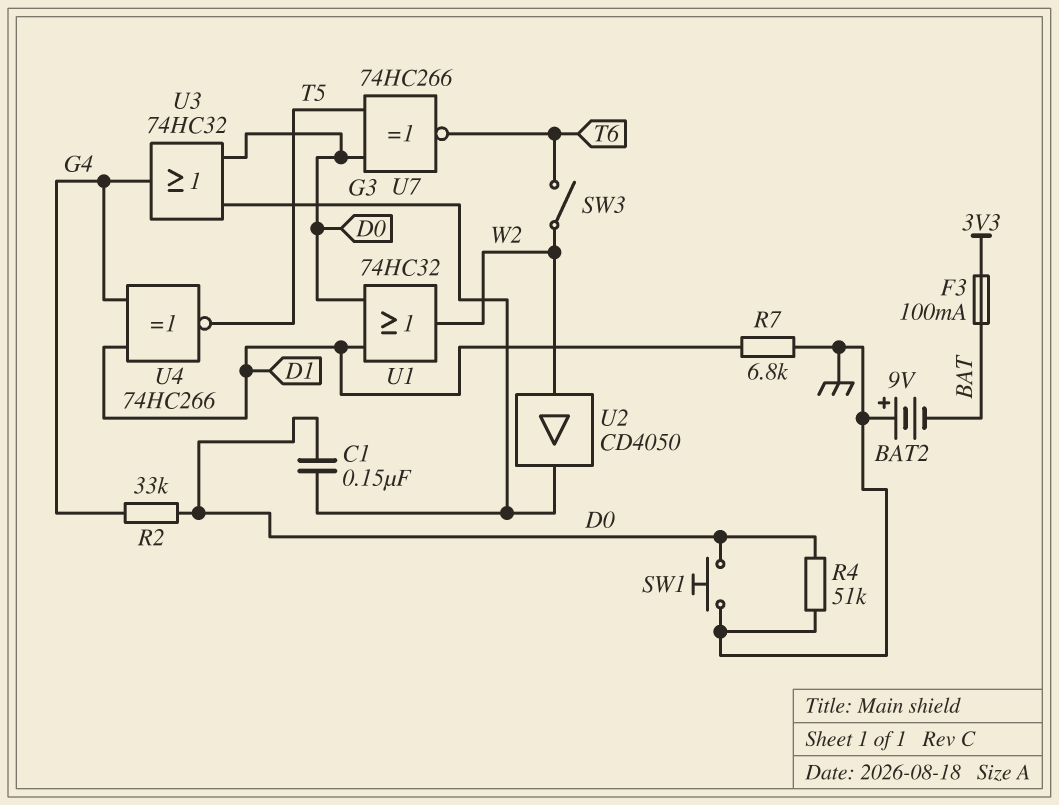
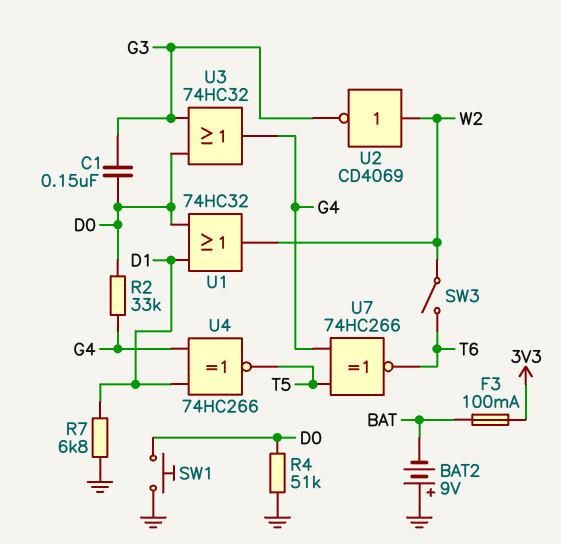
U2: buffer CD4050 (in W2, out G3) -> NOT CD4069 (in W2, out G3)
U7: XNOR 74HC266 (in D0, in T5, out T6) -> XNOR 74HC266 (in G4, in T5, out T6)

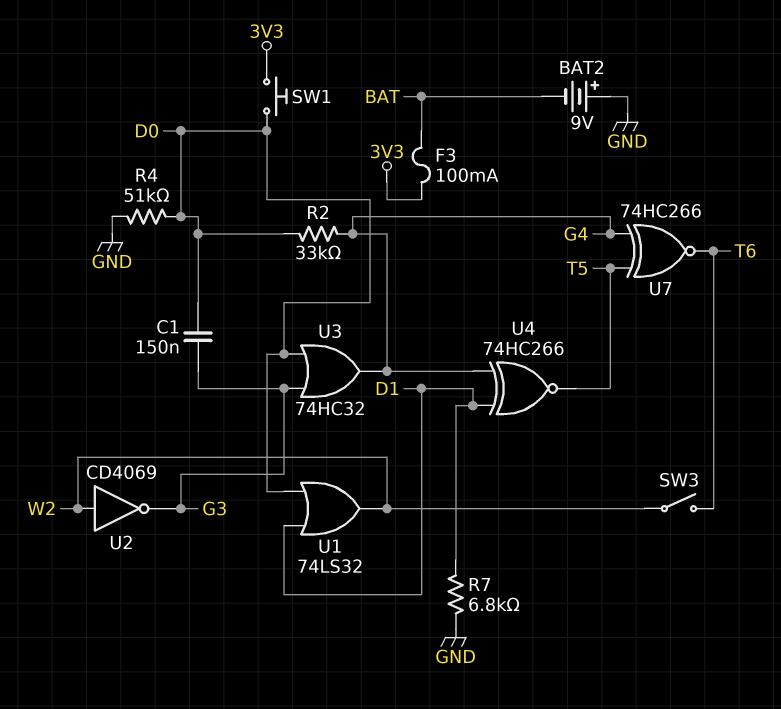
SW1: button (D0, GND) -> button (3V3, D0)
U1: OR 74HC32 (in D0, in D1, out W2) -> OR 74LS32 (in D0, in D1, out W2)

